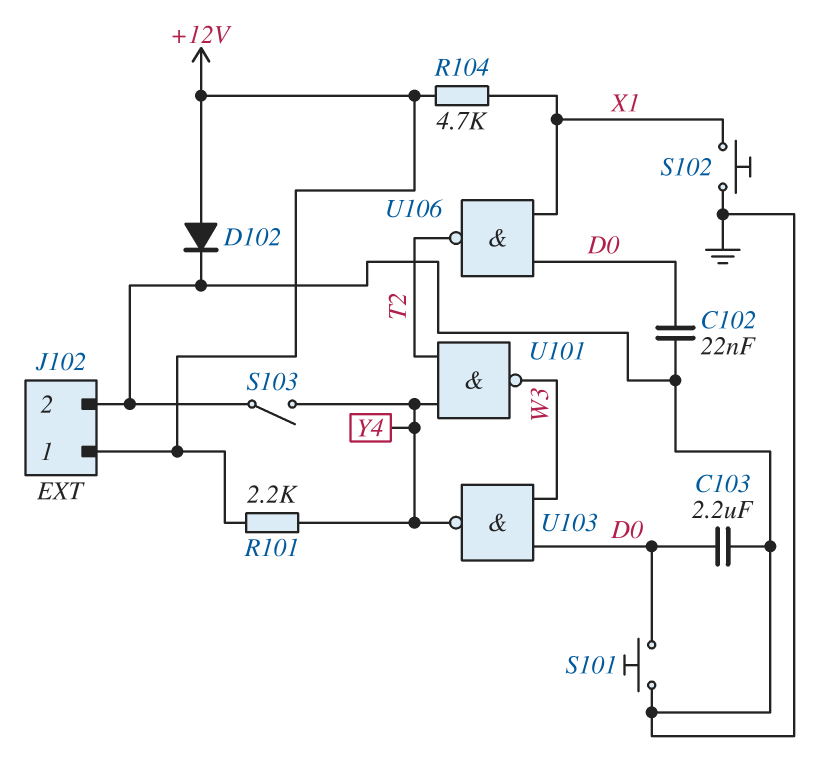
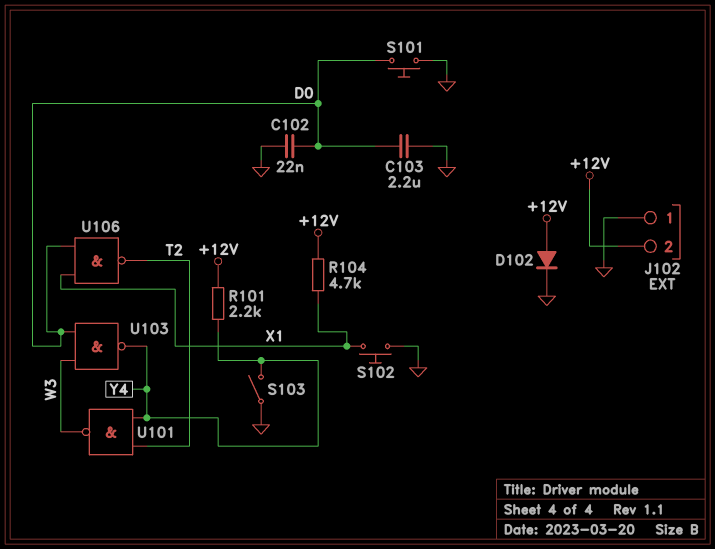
J102 pin 1: +12V -> GND
J102 pin 2: GND -> +12V

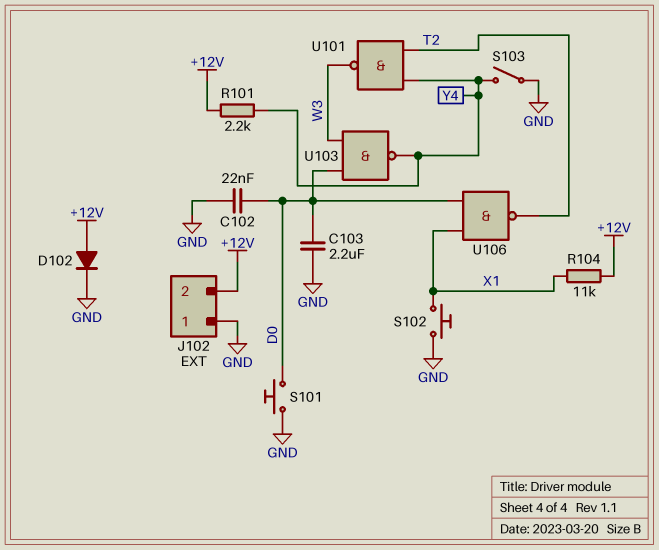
R104: 4.7k (+12V, X1) -> 11k (+12V, X1)

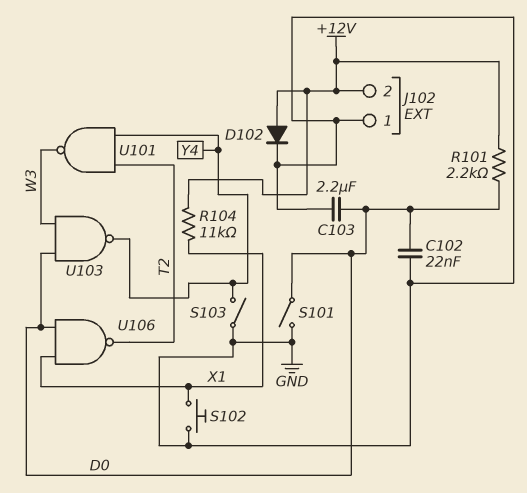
R101: 2.2k (+12V, Y4) -> 2.2k (+12V, D0)
S101: button (D0, GND) -> switch (D0, GND)

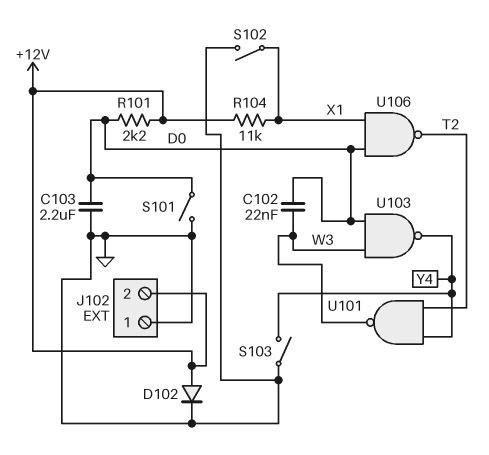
C102: 22nF (D0, GND) -> 22nF (D0, W3)
S102: button (GND, X1) -> switch (GND, X1)

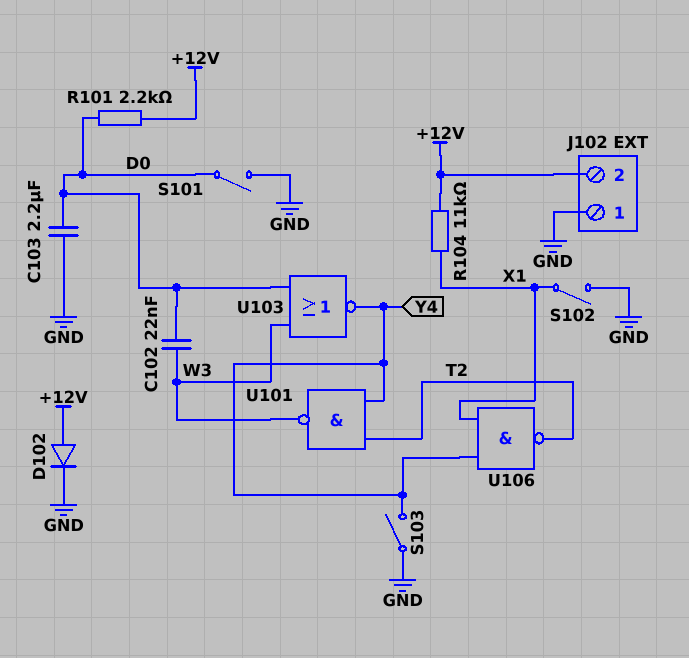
U103: NAND (in D0, in W3, out Y4) -> NOR (in D0, in W3, out Y4)
U106: NAND (in D0, in X1, out T2) -> NAND (in X1, in Y4, out T2)

